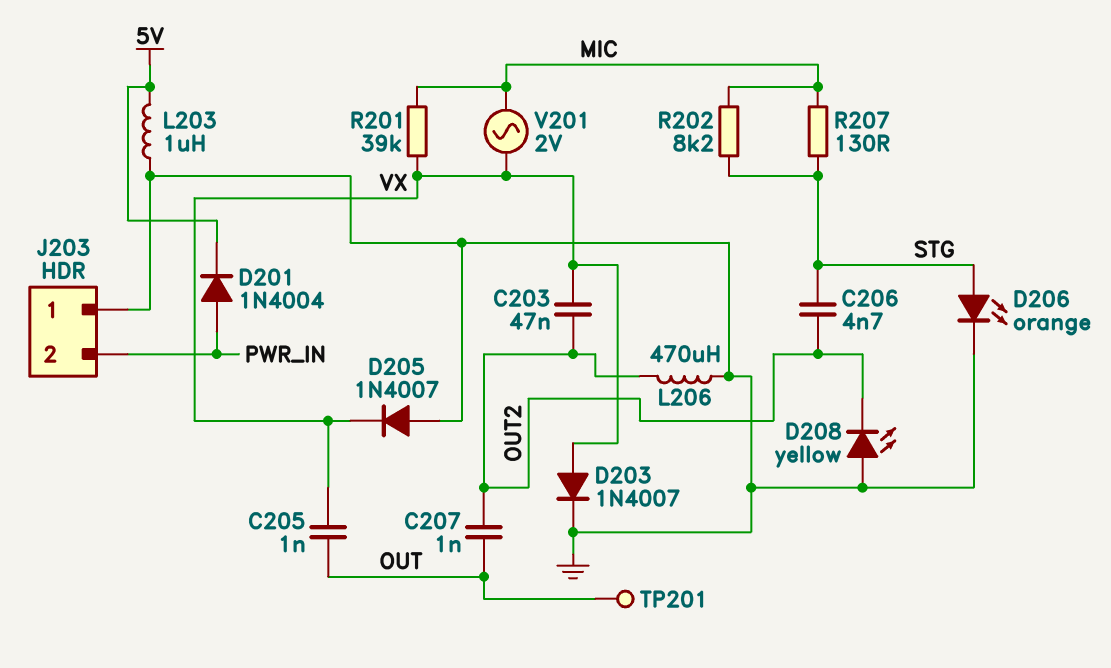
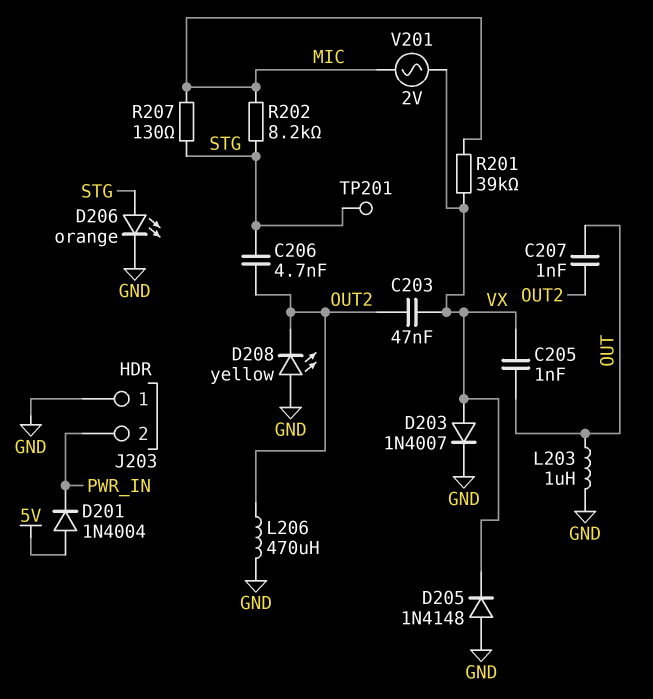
D201: diode 1N4004 (A PWR_IN, K 5V) -> diode 1N4004 (A 5V, K PWR_IN)
D205: diode 1N4007 (A GND, K VX) -> diode 1N4148 (A GND, K VX)
L203: 1uH (5V, GND) -> 1uH (GND, OUT)
TP201: test point (OUT) -> test point (STG)

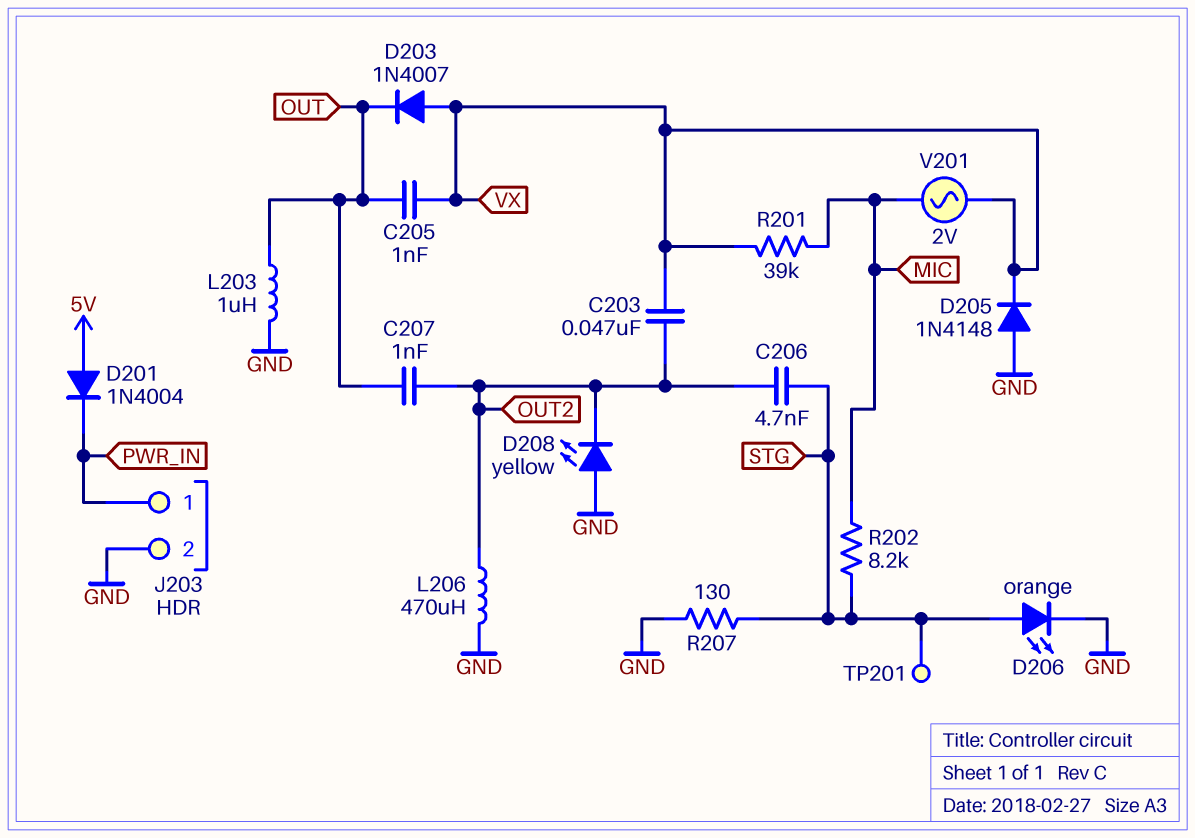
D203: diode 1N4007 (A VX, K GND) -> diode 1N4007 (A VX, K OUT)
J203 pin 1: GND -> PWR_IN
J203 pin 2: PWR_IN -> GND
R207: 130 (MIC, STG) -> 130 (GND, STG)

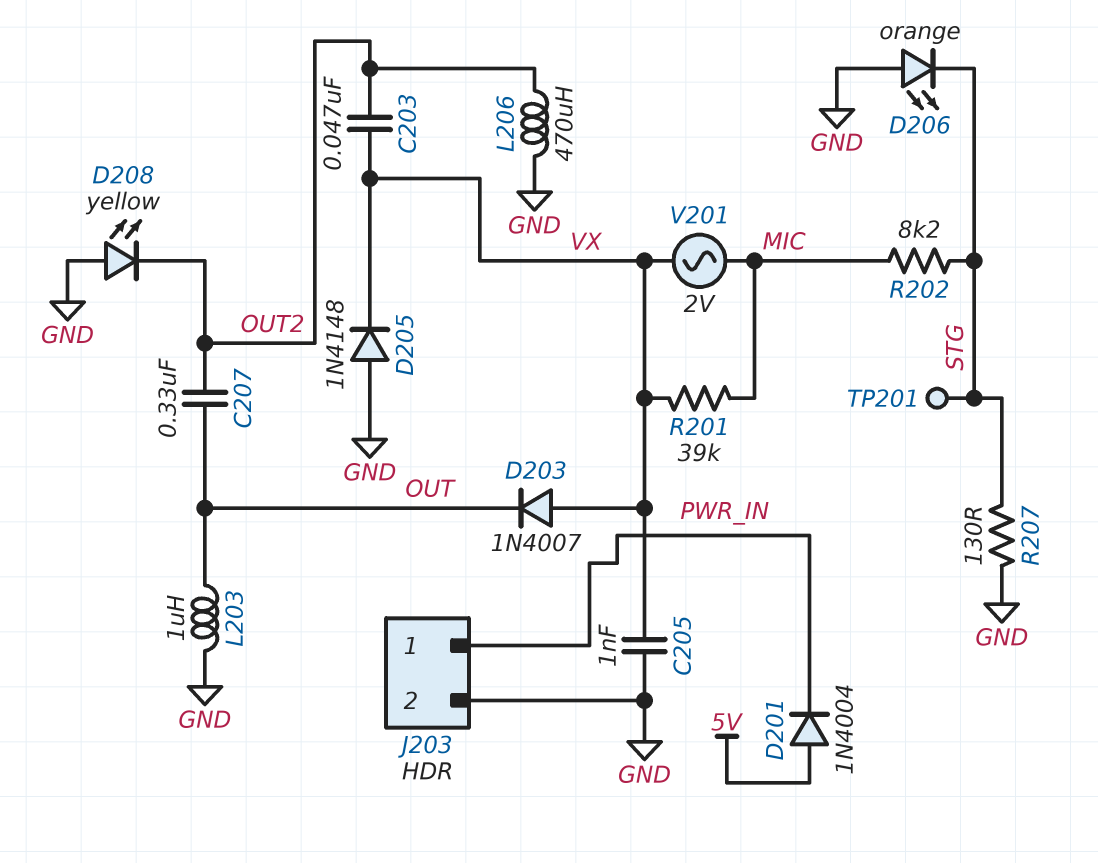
C205: 1nF (OUT, VX) -> 1nF (GND, VX)
C206: 4.7nF (OUT2, STG) -> none
C207: 1nF (OUT, OUT2) -> 330nF (OUT, OUT2)
D206: LED orange (A STG, K GND) -> LED orange (A GND, K STG)

